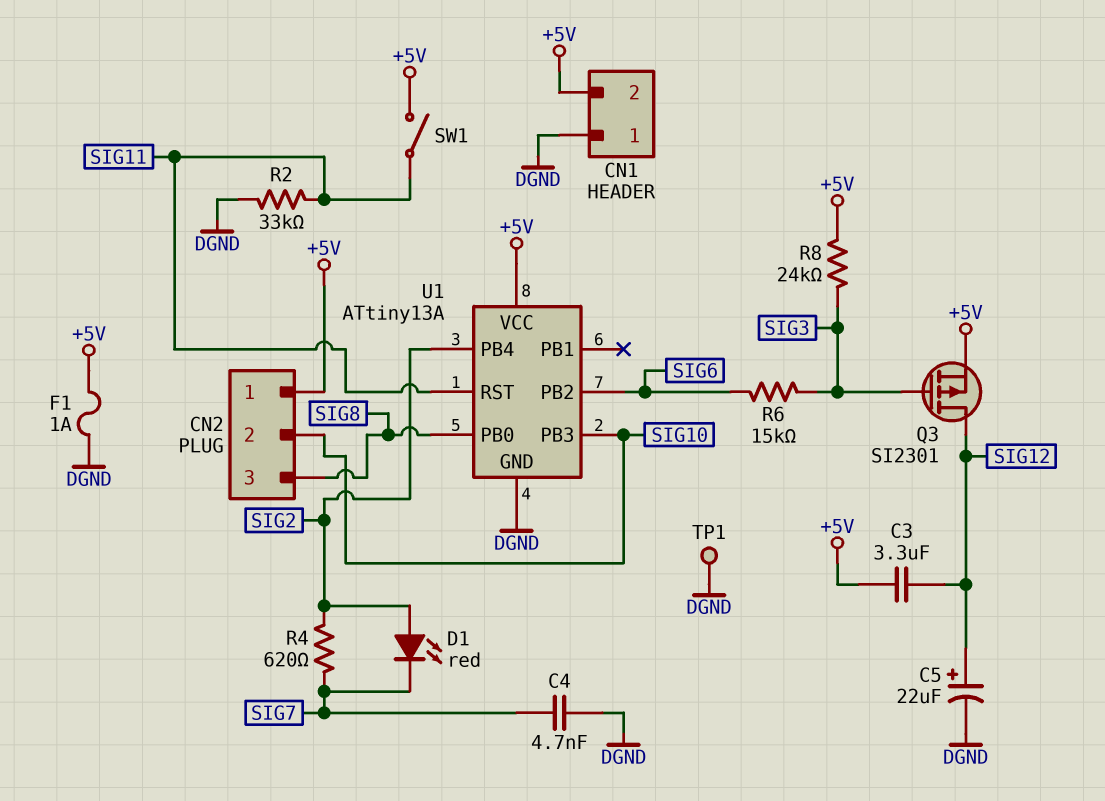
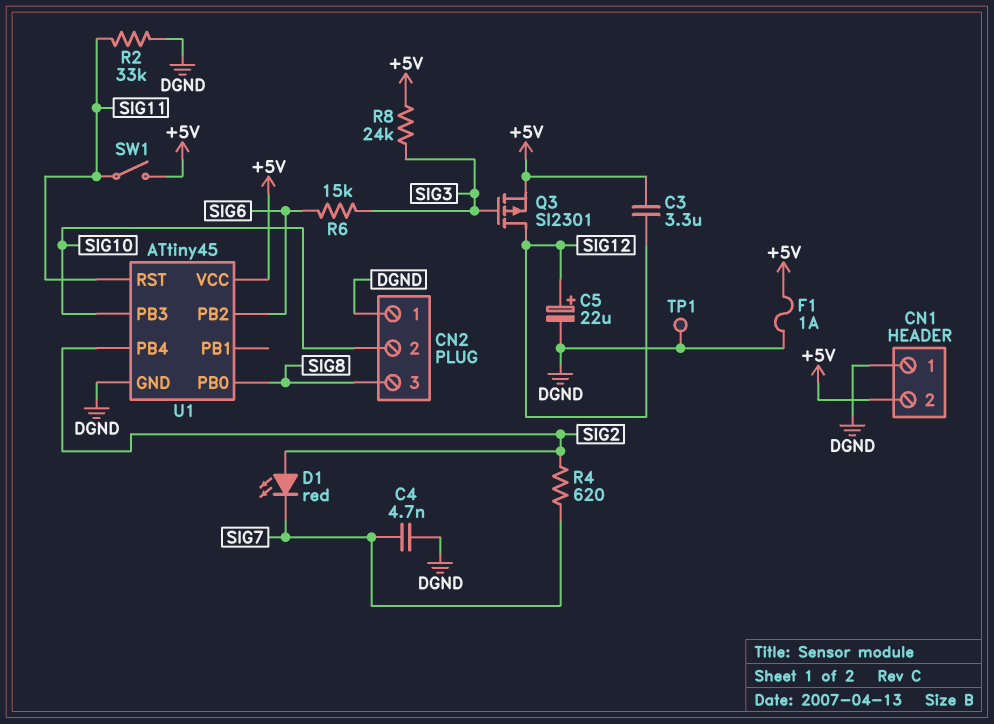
CN2 pin 1: +5V -> DGND
U1: ATtiny13A -> ATtiny45

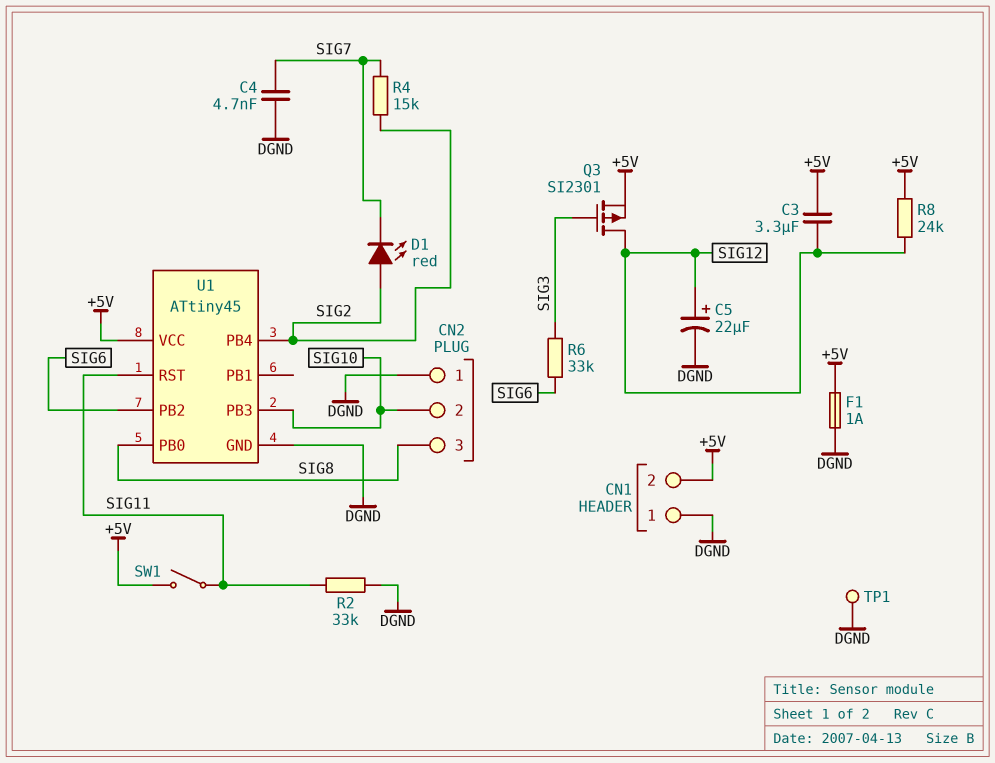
R4: 620 (SIG2, SIG7) -> 15k (SIG2, SIG7)
R6: 15k (SIG3, SIG6) -> 33k (SIG3, SIG6)
R8: 24k (+5V, SIG3) -> 24k (+5V, SIG12)

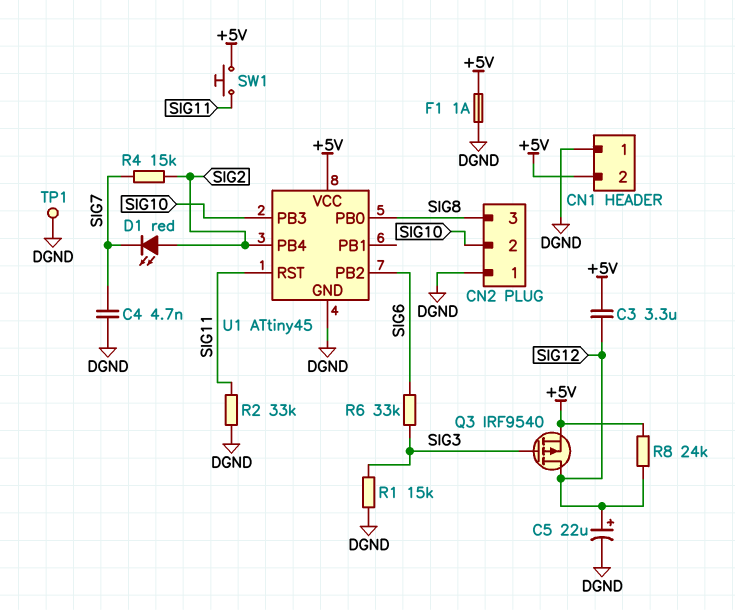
Q3: PMOS SI2301 (G SIG3, D SIG12, S +5V) -> PMOS IRF9540 (G SIG3, D SIG12, S +5V)
R1: none -> 15k (DGND, SIG3)
SW1: switch (+5V, SIG11) -> button (+5V, SIG11)

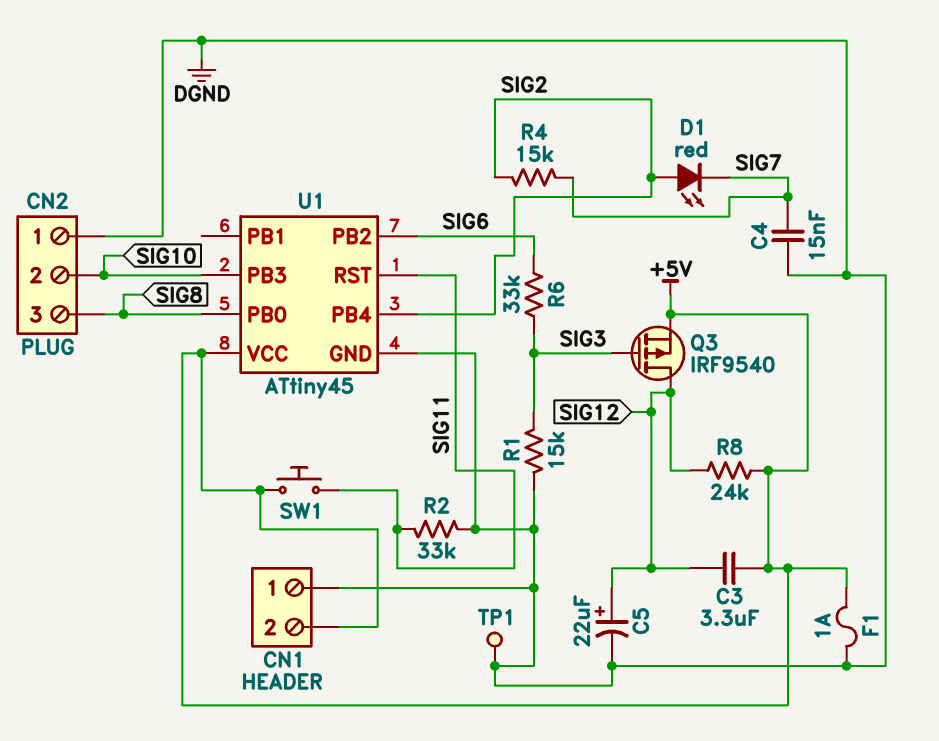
C4: 4.7nF (DGND, SIG7) -> 15nF (DGND, SIG7)

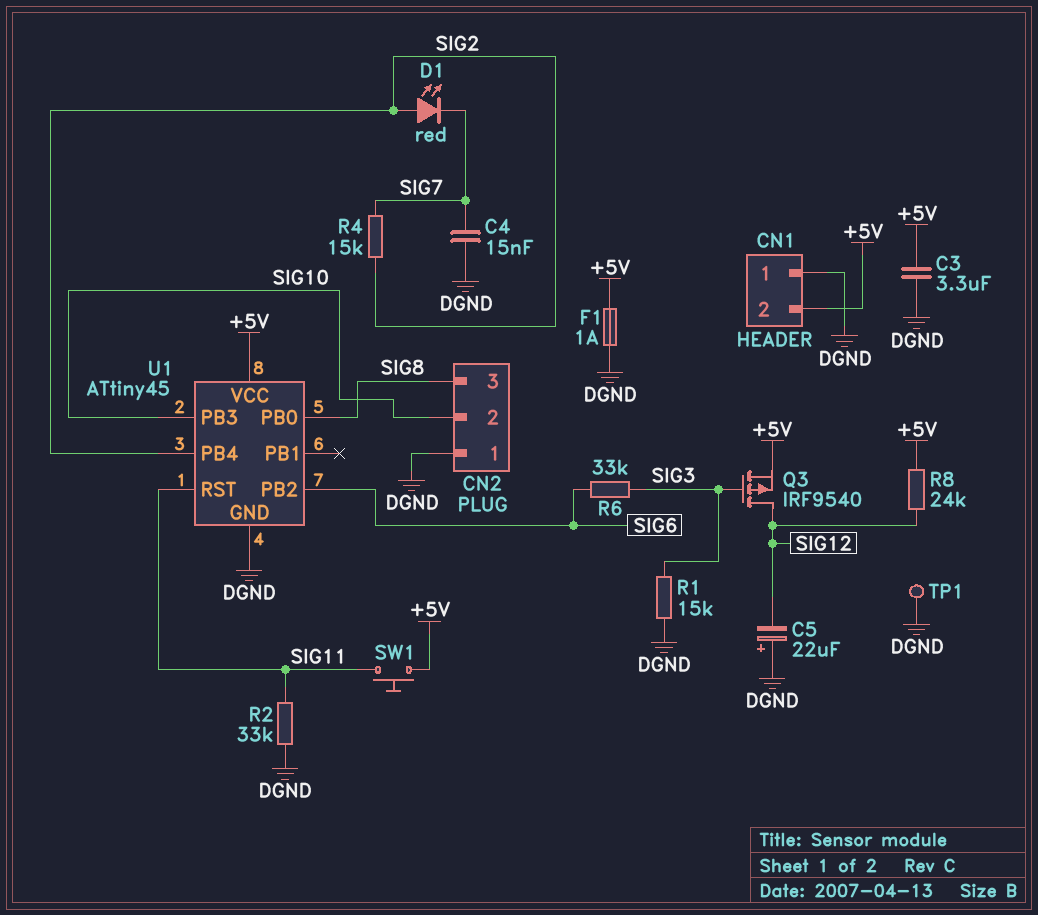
C3: 3.3uF (+5V, SIG12) -> 3.3uF (+5V, DGND)
C5: 22uF (plus SIG12, minus DGND) -> 22uF (plus DGND, minus SIG12)

